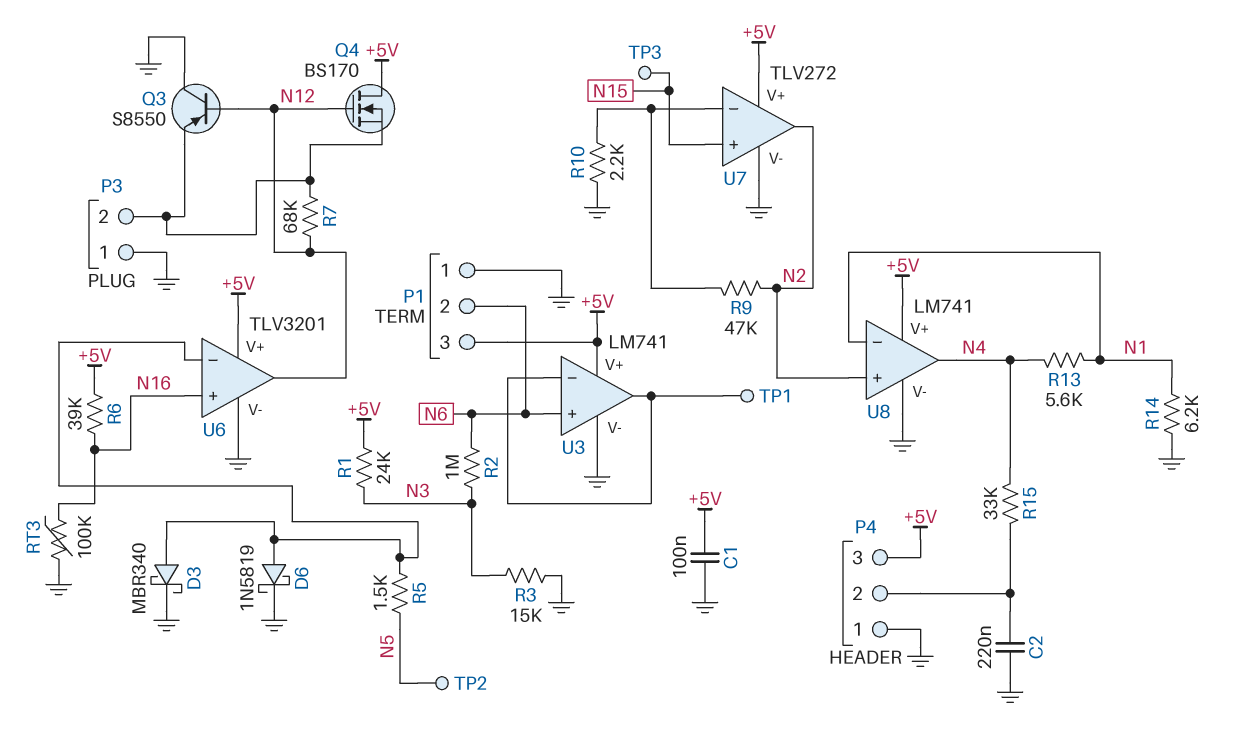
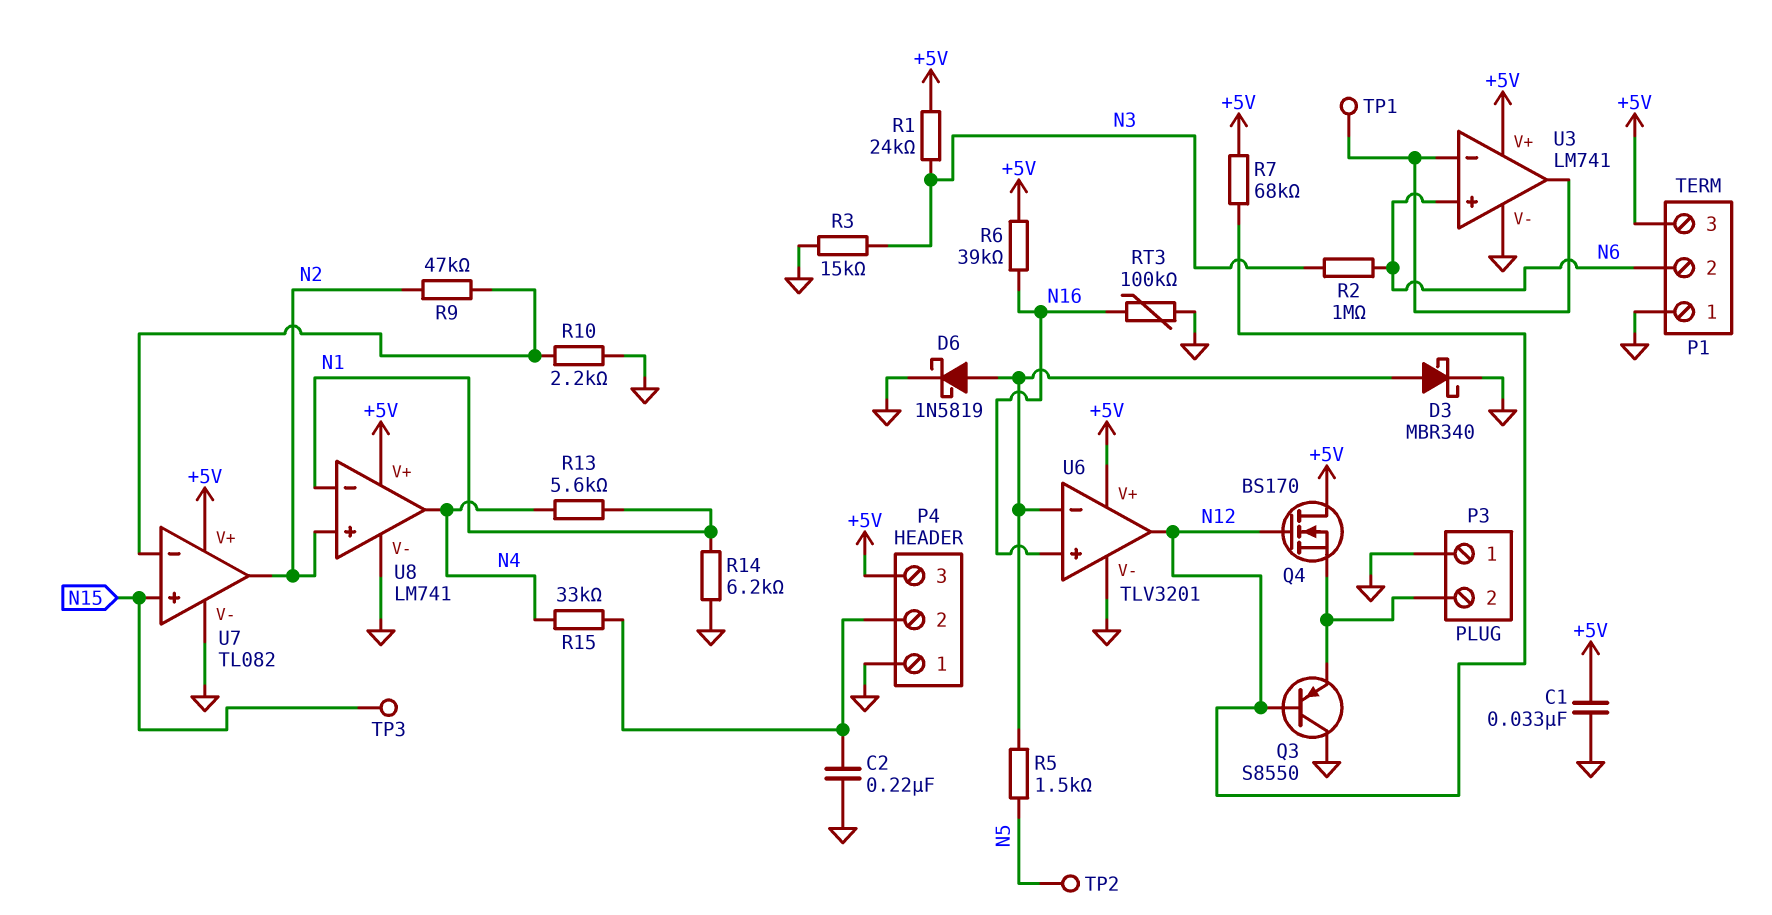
C1: 100nF (+5V, GND) -> 33nF (+5V, GND)
R7: 68k (N12, P3/2) -> 68k (+5V, N12)
U7: TLV272 -> TL082

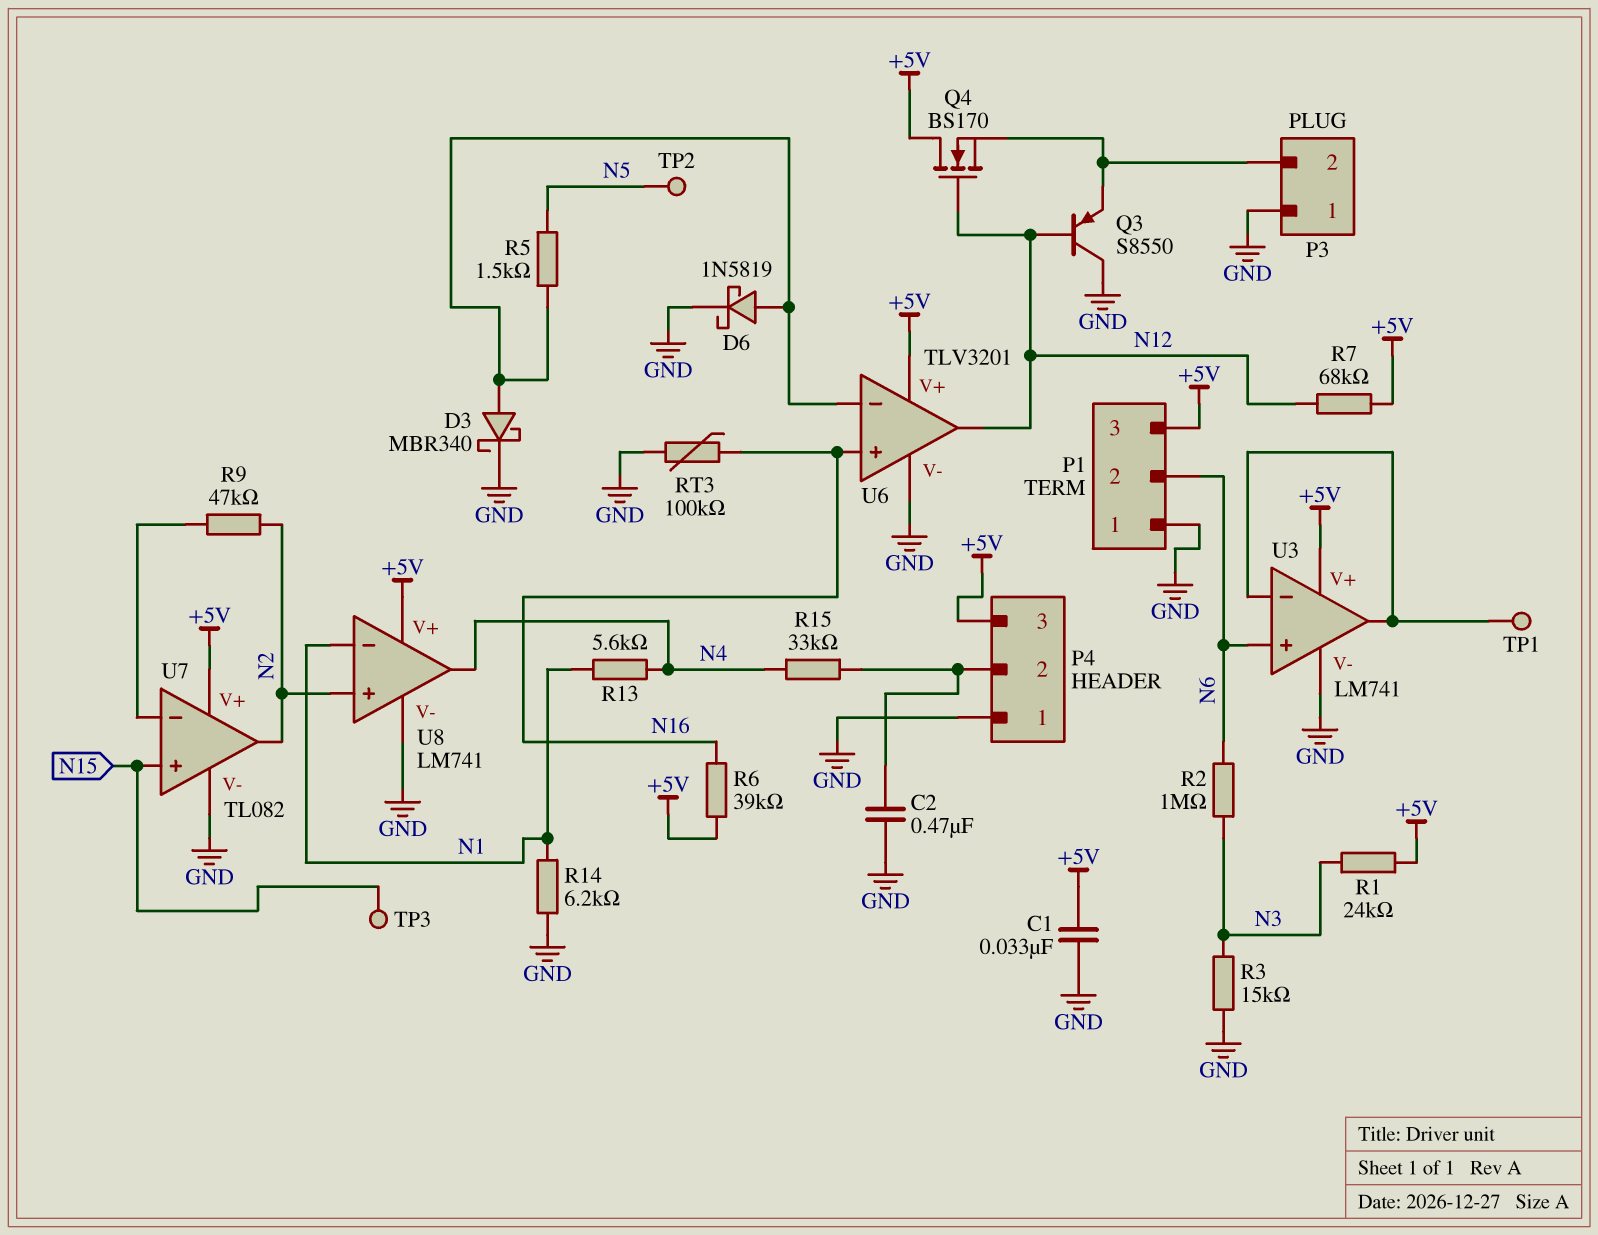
C2: 220nF (GND, P4/2) -> 470nF (GND, P4/2)
R10: 2.2k (GND, U7/in-) -> none

